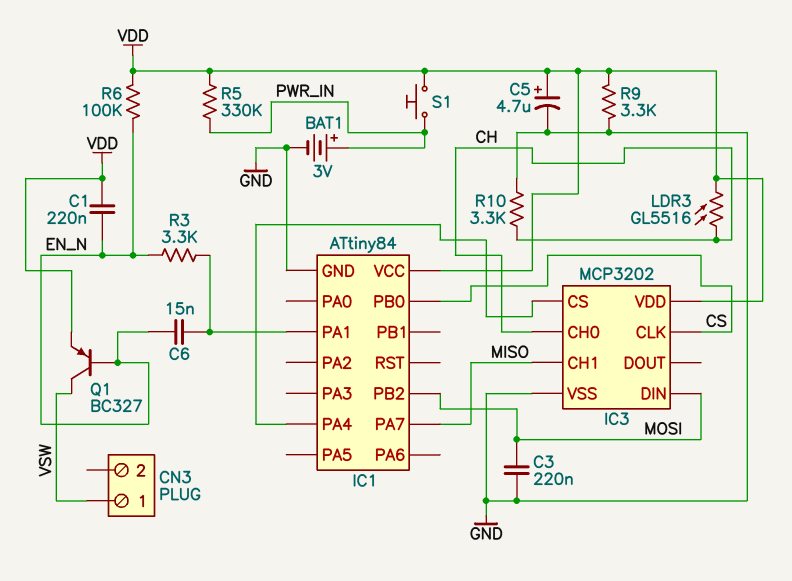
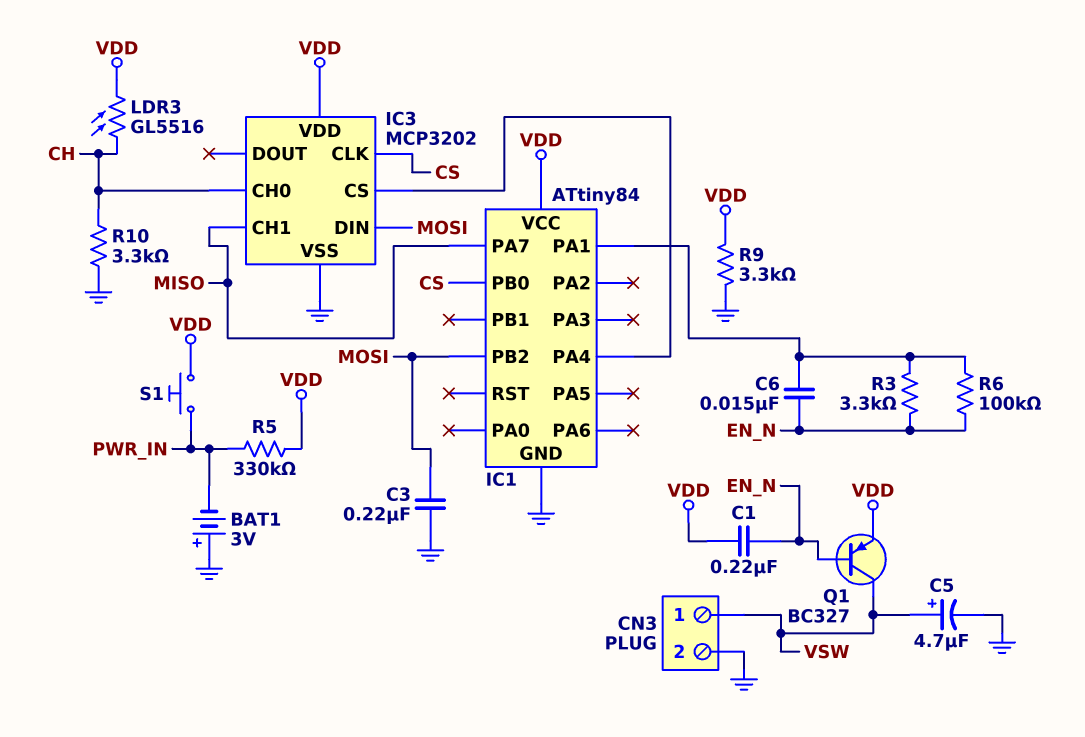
BAT1: 3V (plus PWR_IN, minus GND) -> 3V (plus GND, minus PWR_IN)
C5: 4.7uF (plus VDD, minus GND) -> 4.7uF (plus VSW, minus GND)
CN3 pin 2: none -> GND
R6: 100k (EN_N, VDD) -> 100k (EN_N, IC1/PA1)

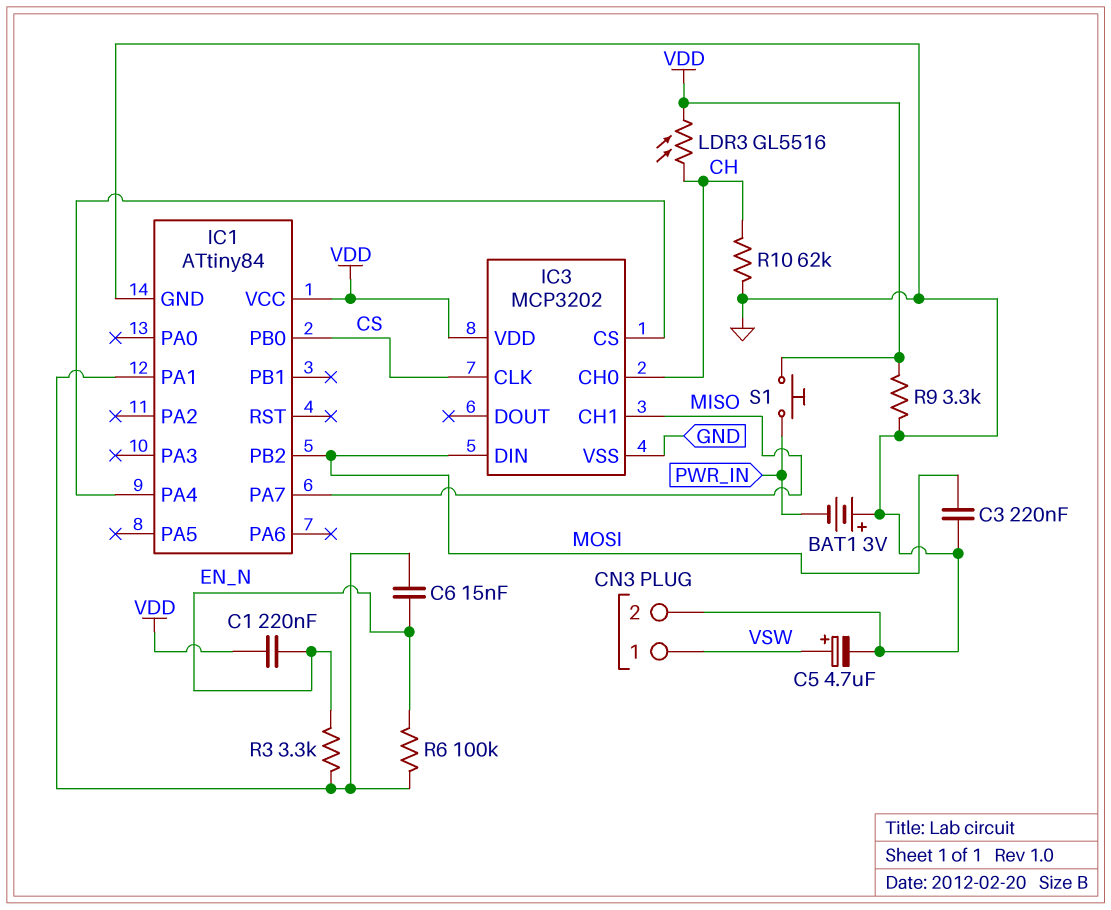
Q1: PNP BC327 (B EN_N, C VSW, E VDD) -> none
R5: 330k (PWR_IN, VDD) -> none
R10: 3.3k (CH, GND) -> 62k (CH, GND)

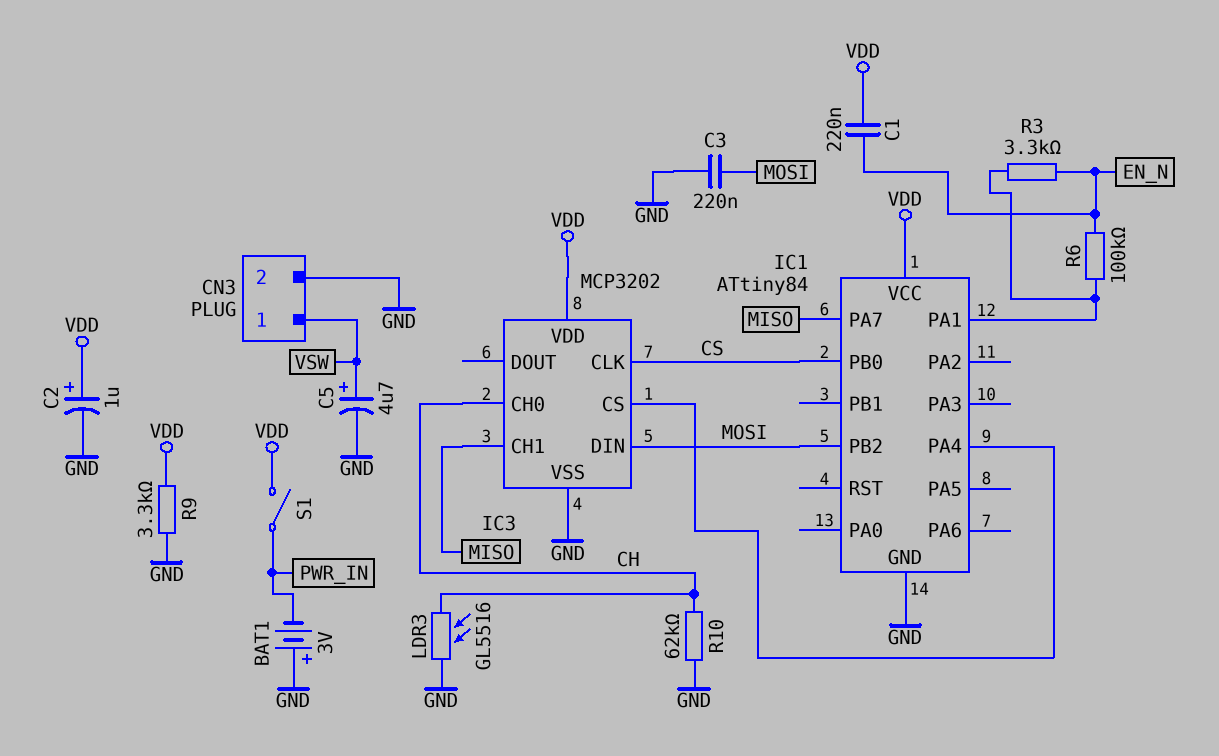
C2: none -> 1uF (plus VDD, minus GND)
C6: 15nF (EN_N, IC1/PA1) -> none
LDR3: GL5516 (CH, VDD) -> GL5516 (CH, GND)
S1: button (PWR_IN, VDD) -> switch (PWR_IN, VDD)

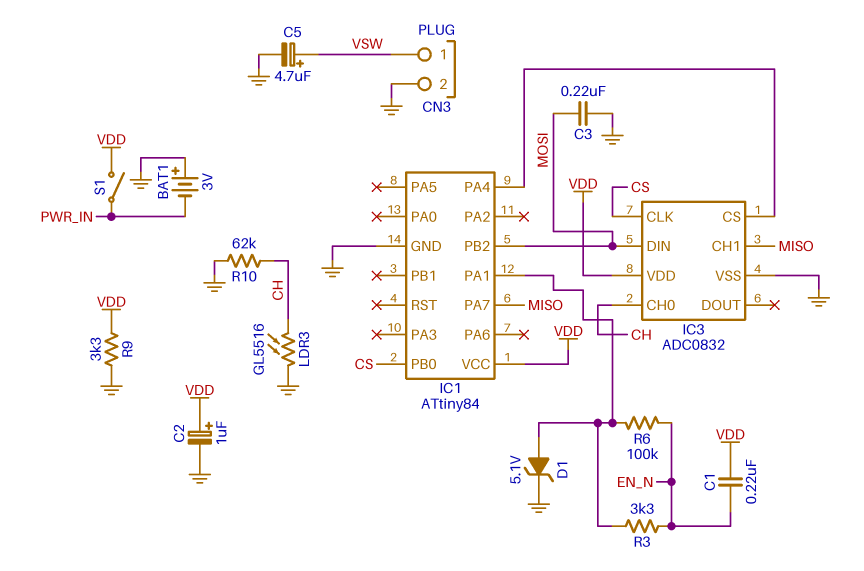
D1: none -> zener 5.1V (A IC1/PA1, K GND)
IC3: MCP3202 -> ADC0832

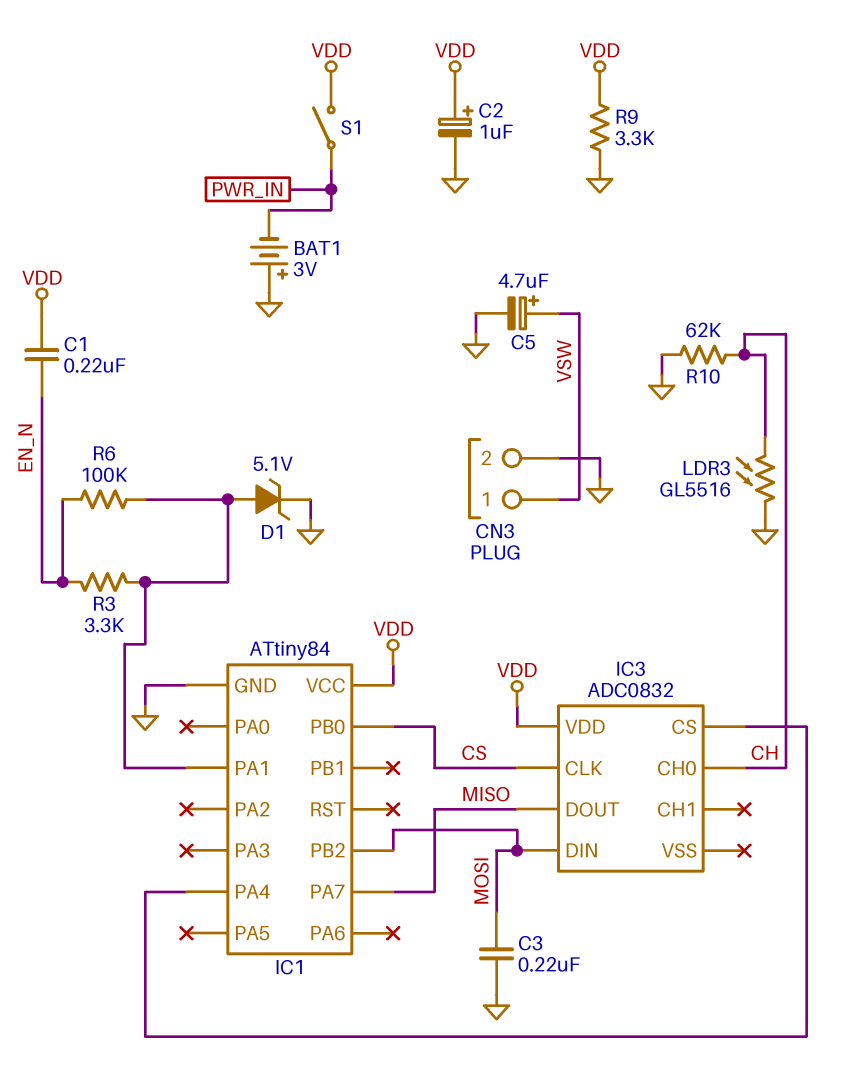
IC3 pin CH1: MISO -> none
IC3 pin DOUT: none -> MISO
IC3 pin VSS: GND -> none

